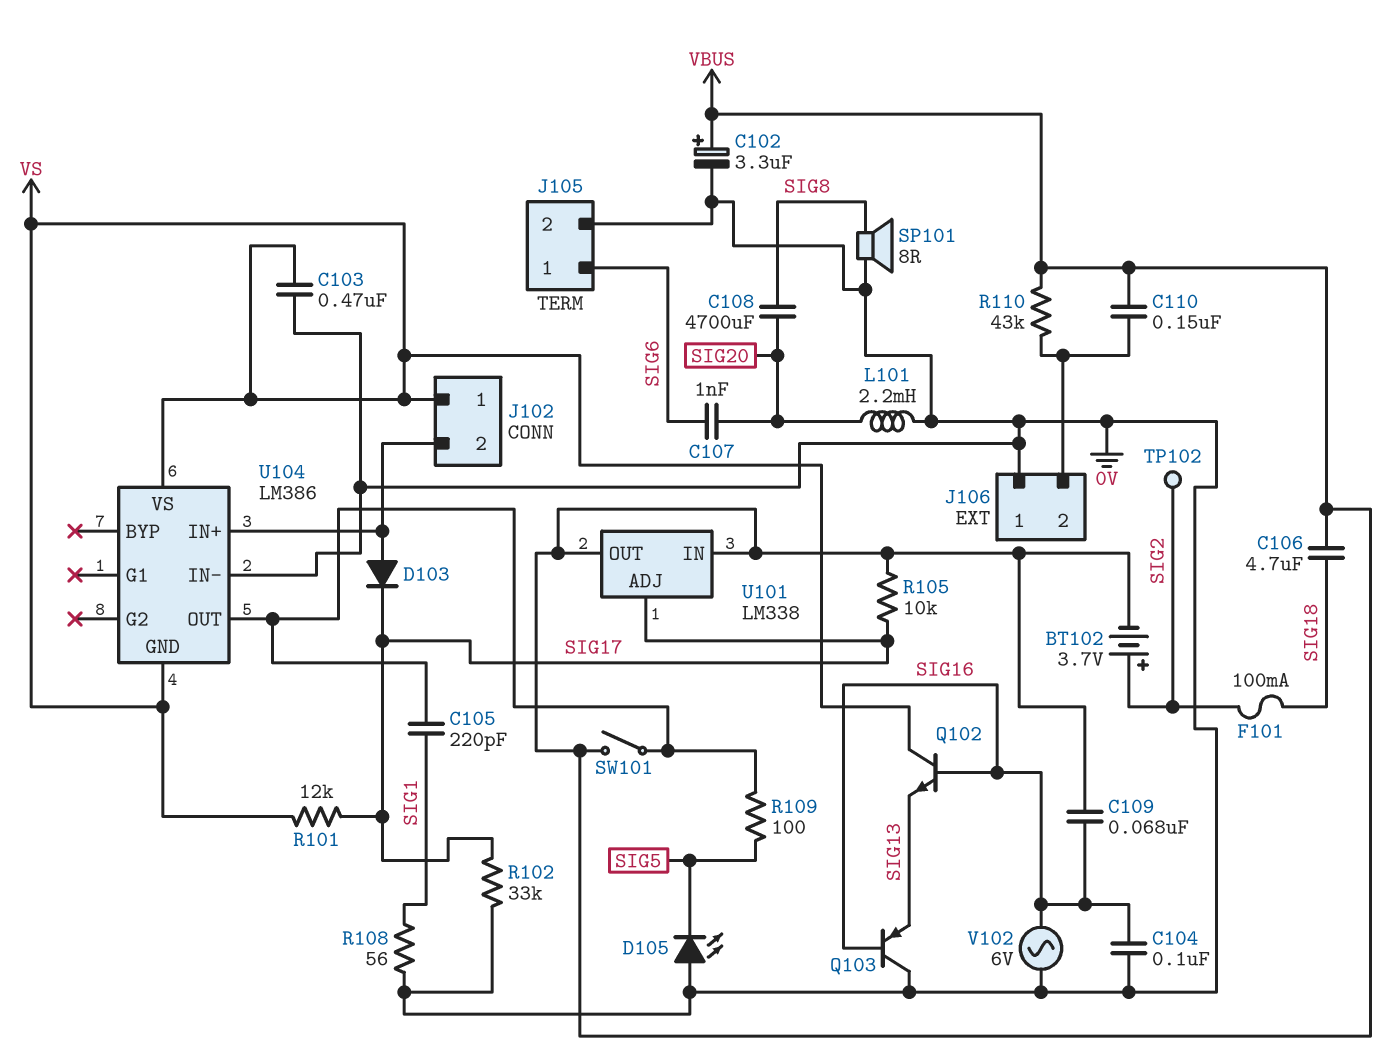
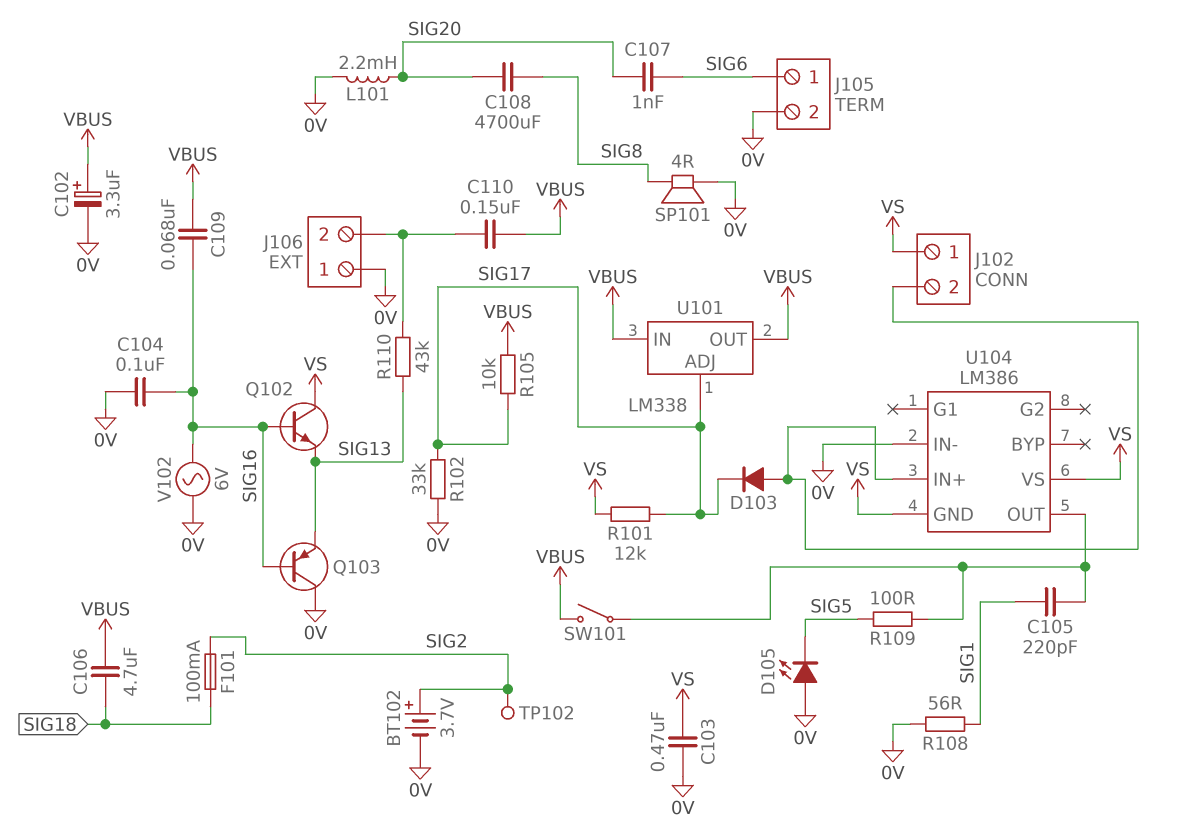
BT102: 3.7V (plus SIG2, minus VBUS) -> 3.7V (plus SIG2, minus 0V)
R110: 43k (J106/2, VBUS) -> 43k (J106/2, SIG13)
SP101: speaker 8R (0V, SIG8) -> speaker 4R (0V, SIG8)

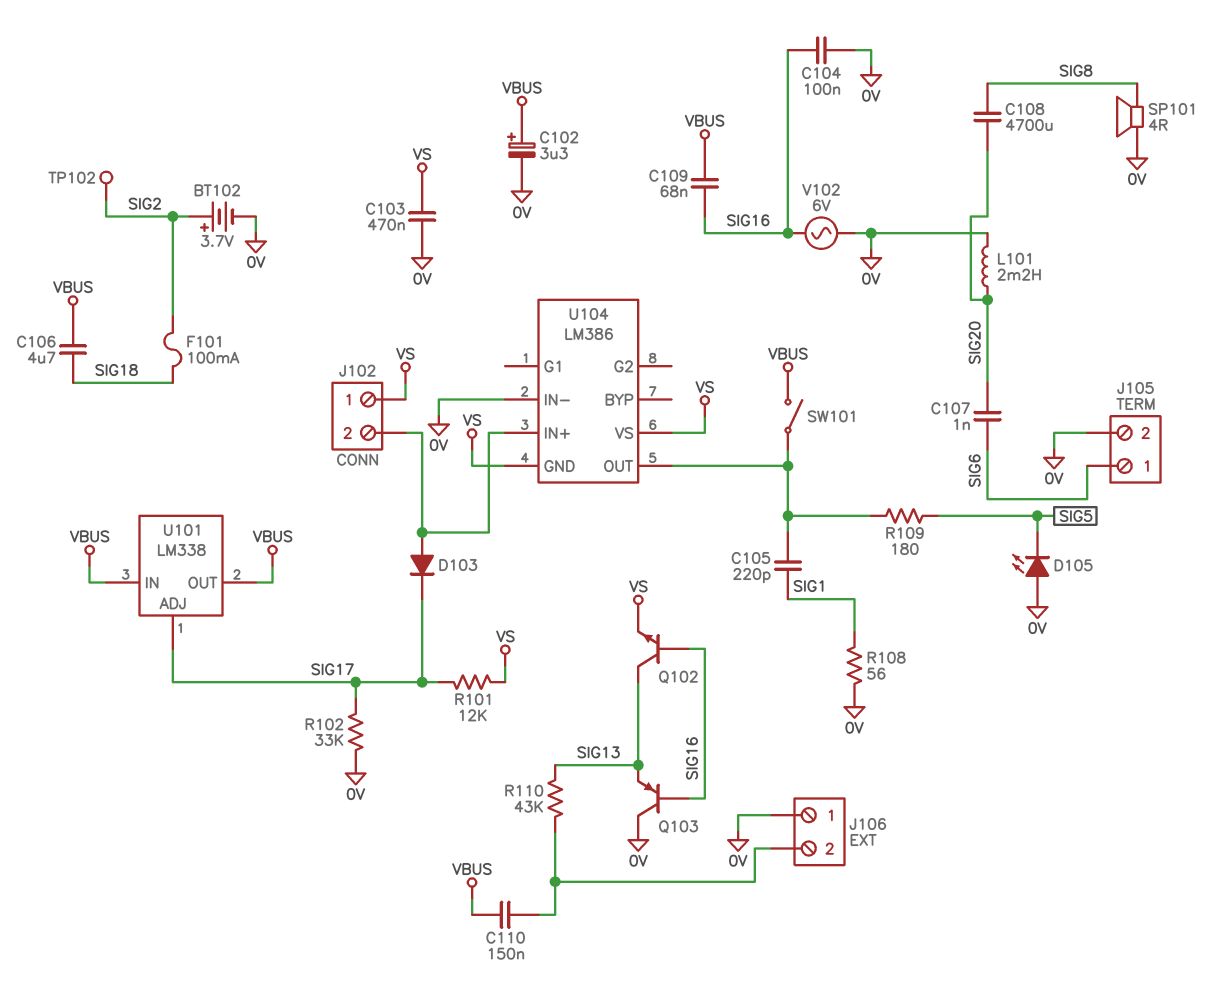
Q102: NPN (B SIG16, C VS, E SIG13) -> NPN (B SIG16, C SIG13, E VS)
R105: 10k (SIG17, VBUS) -> none
R109: 100 (SIG5, U104/OUT) -> 180 (SIG5, U104/OUT)

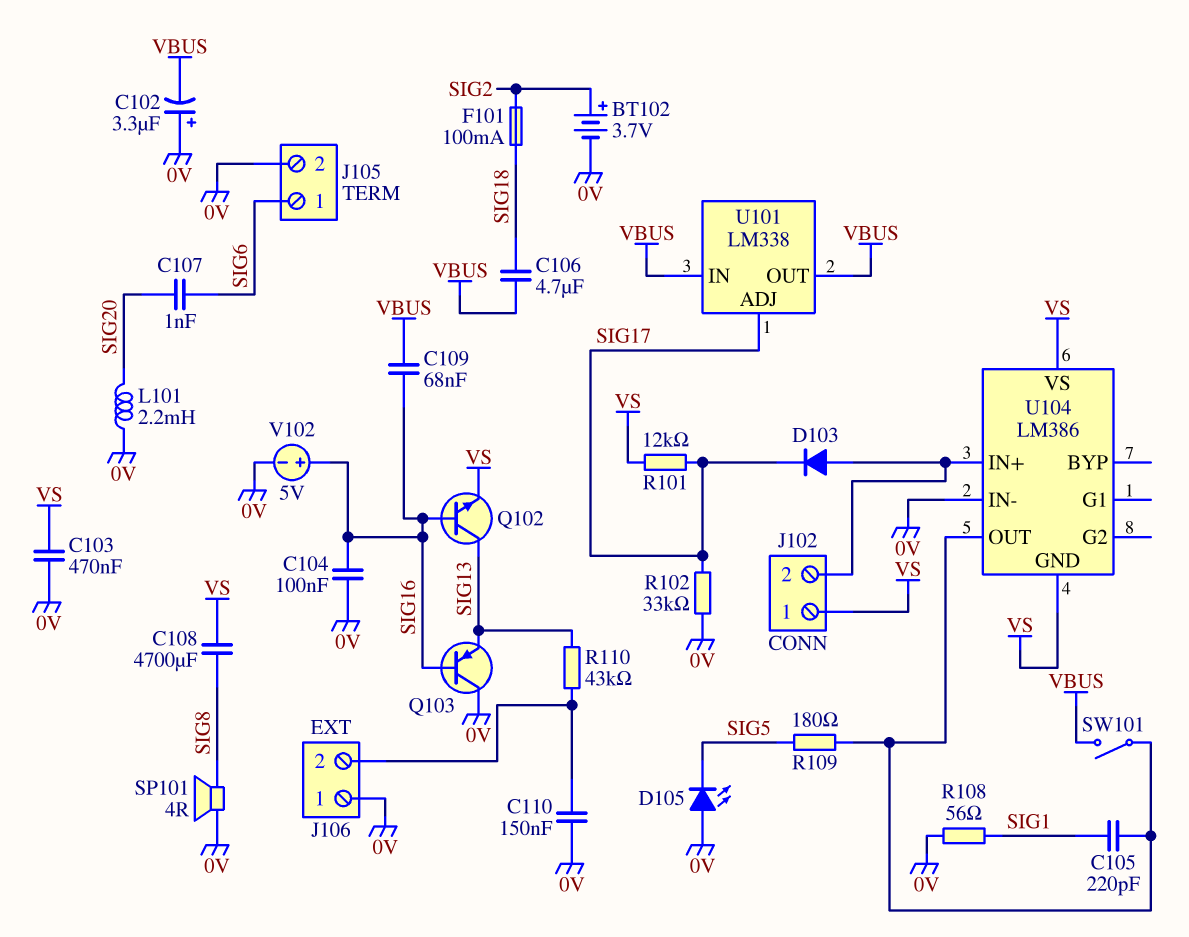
C102: 3.3uF (plus VBUS, minus 0V) -> 3.3uF (plus 0V, minus VBUS)
C108: 4700uF (SIG8, SIG20) -> 4700uF (SIG8, VS)
C110: 150nF (J106/2, VBUS) -> 150nF (0V, J106/2)
TP102: test point (SIG2) -> none
V102: AC 6V (0V, SIG16) -> 5V (plus SIG16, minus 0V)

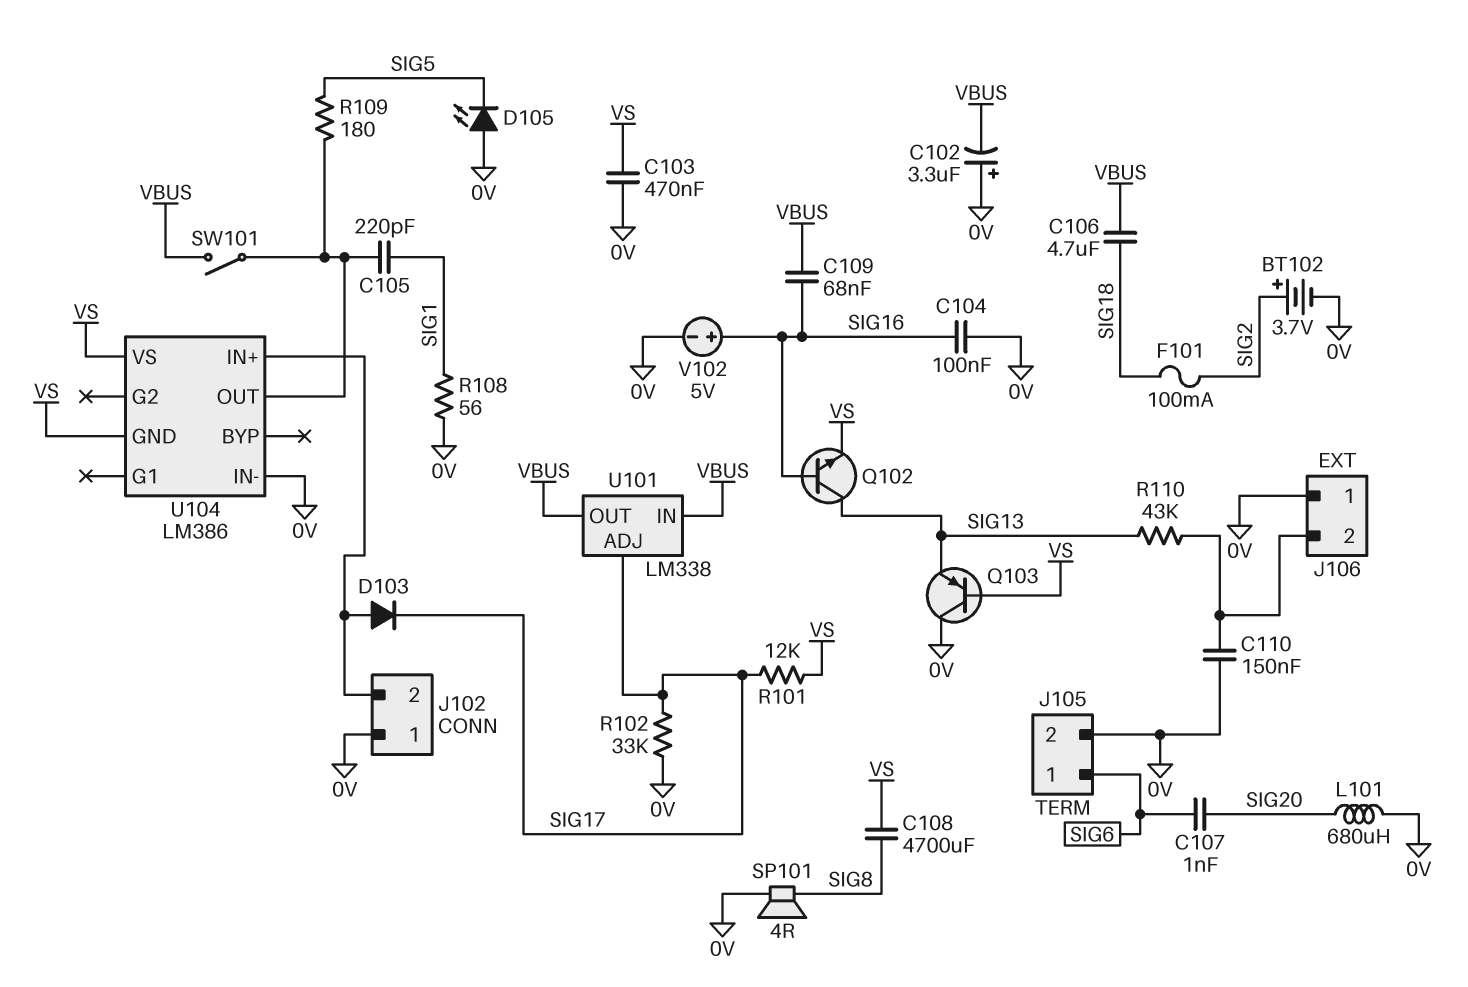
J102 pin 1: VS -> 0V
L101: 2.2mH (0V, SIG20) -> 680uH (0V, SIG20)
Q103: PNP (B SIG16, C 0V, E SIG13) -> PNP (B VS, C 0V, E SIG13)

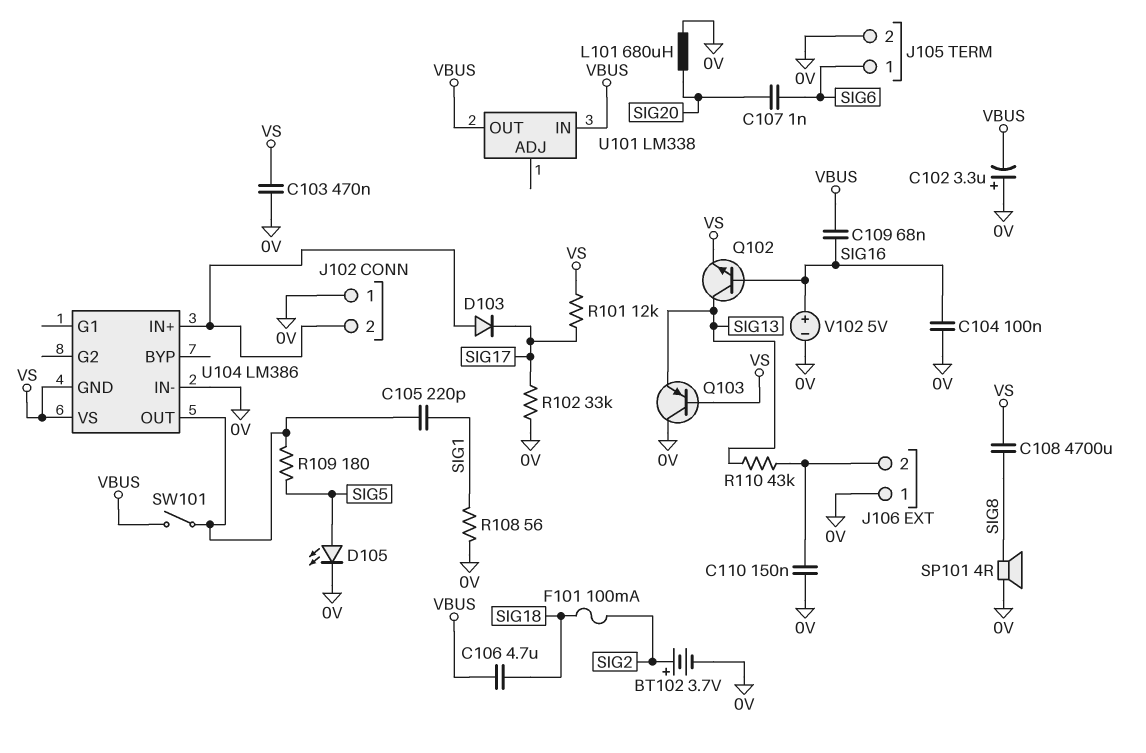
D105: LED (A 0V, K SIG5) -> LED (A SIG5, K 0V)
U101 pin ADJ: SIG17 -> none

